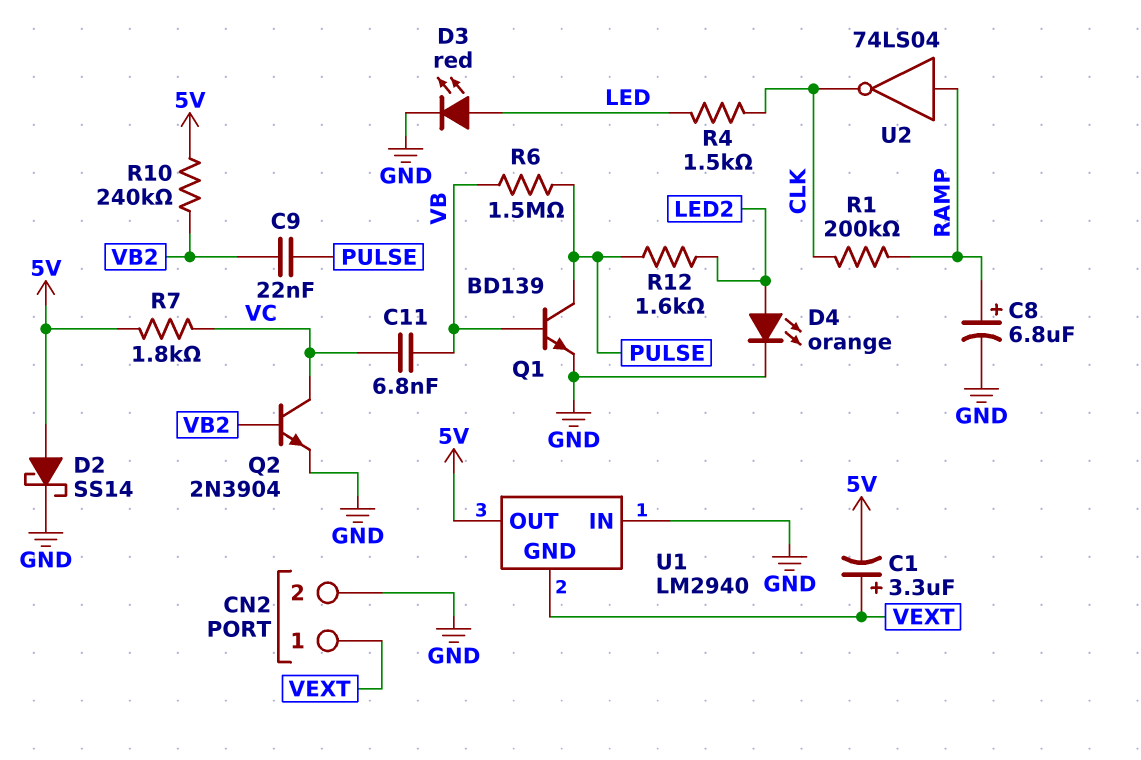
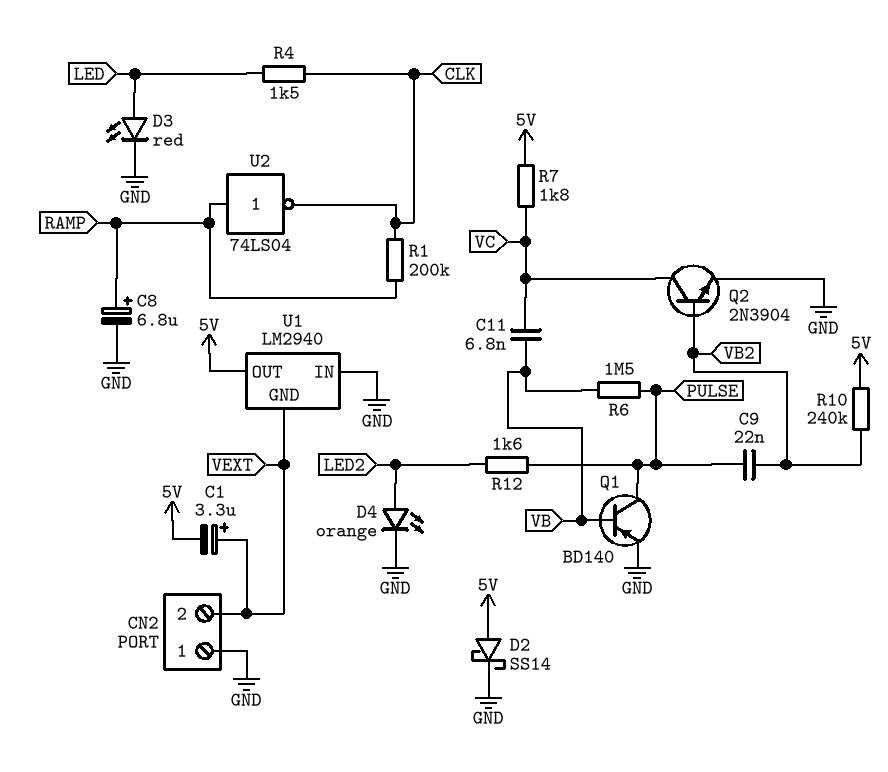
CN2 pin 1: VEXT -> GND
CN2 pin 2: GND -> VEXT
Q1: NPN BD139 (B VB, C PULSE, E GND) -> PNP BD140 (B VB, C PULSE, E GND)

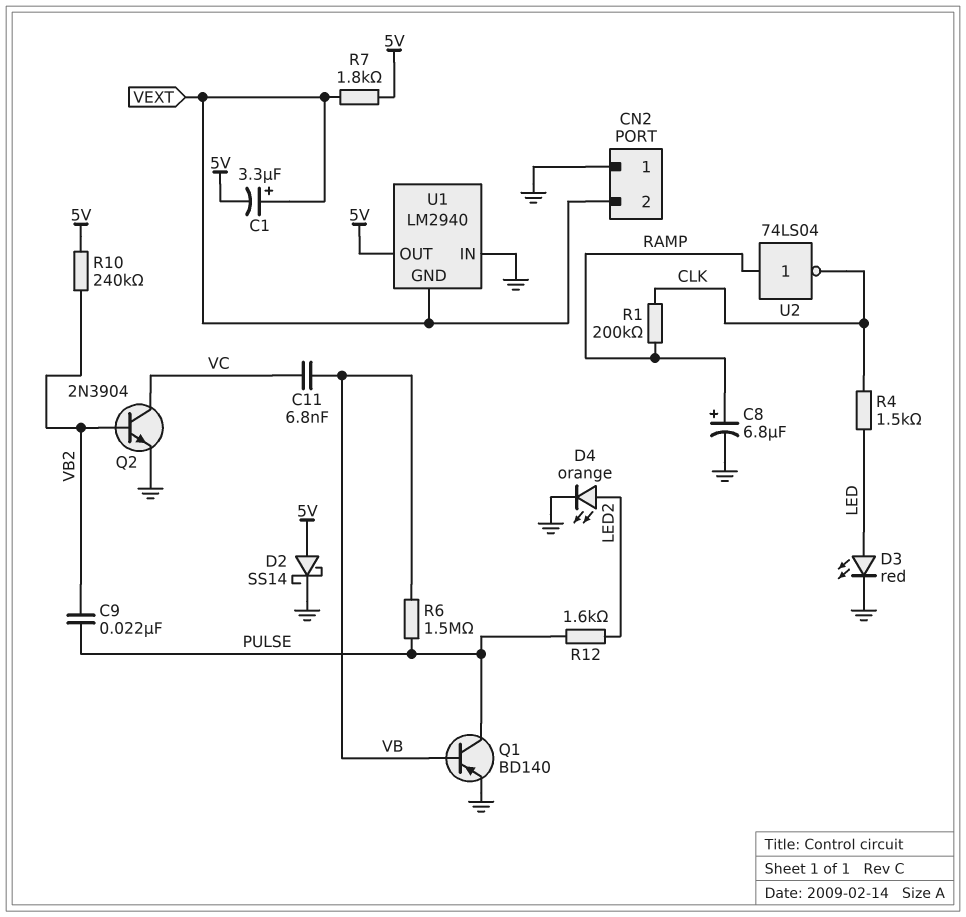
R7: 1.8k (5V, VC) -> 1.8k (5V, VEXT)

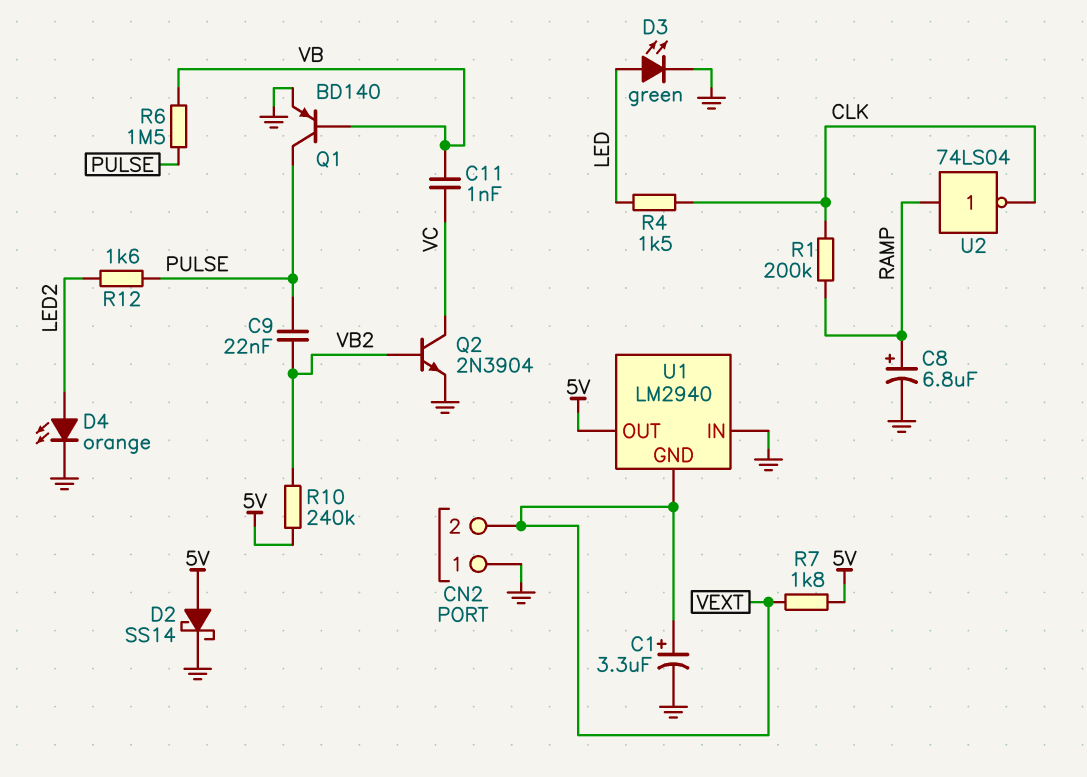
C1: 3.3uF (plus VEXT, minus 5V) -> 3.3uF (plus VEXT, minus GND)
C11: 6.8nF (VB, VC) -> 1nF (VB, VC)
D3: LED red (A LED, K GND) -> LED green (A LED, K GND)

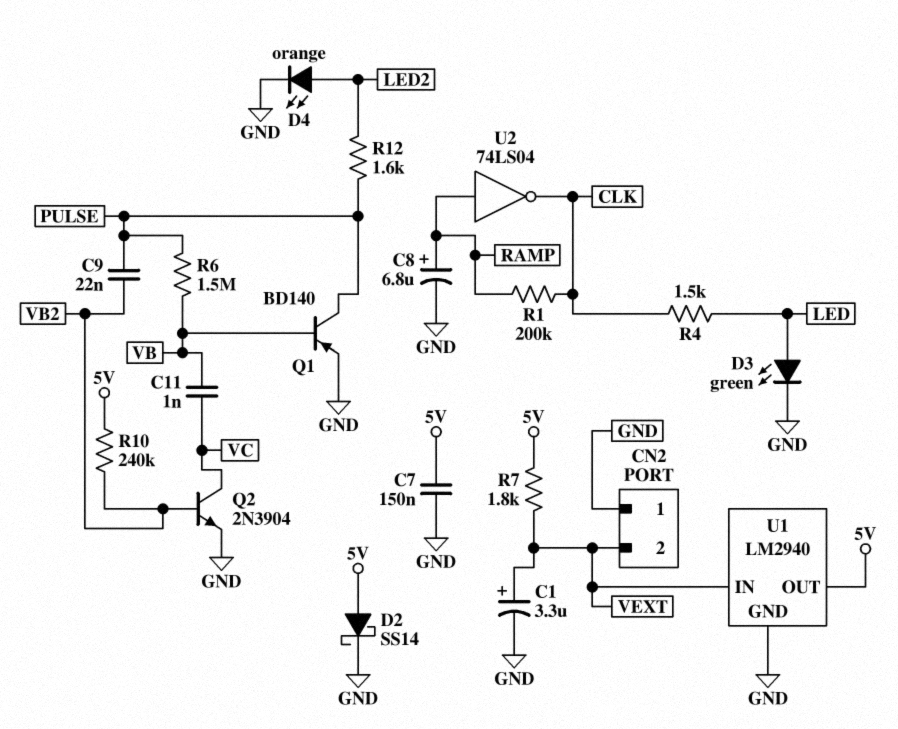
C7: none -> 150nF (5V, GND)
U1 pin GND: VEXT -> GND
U1 pin IN: GND -> VEXT

